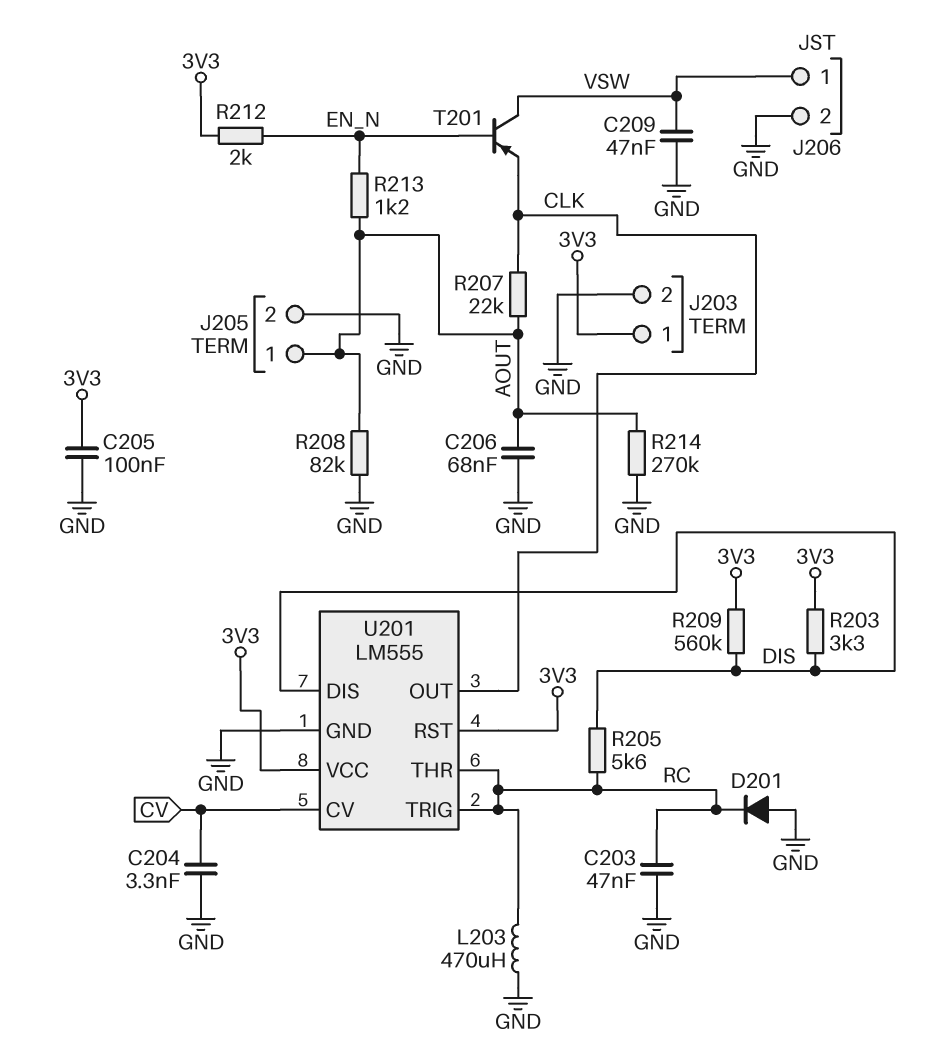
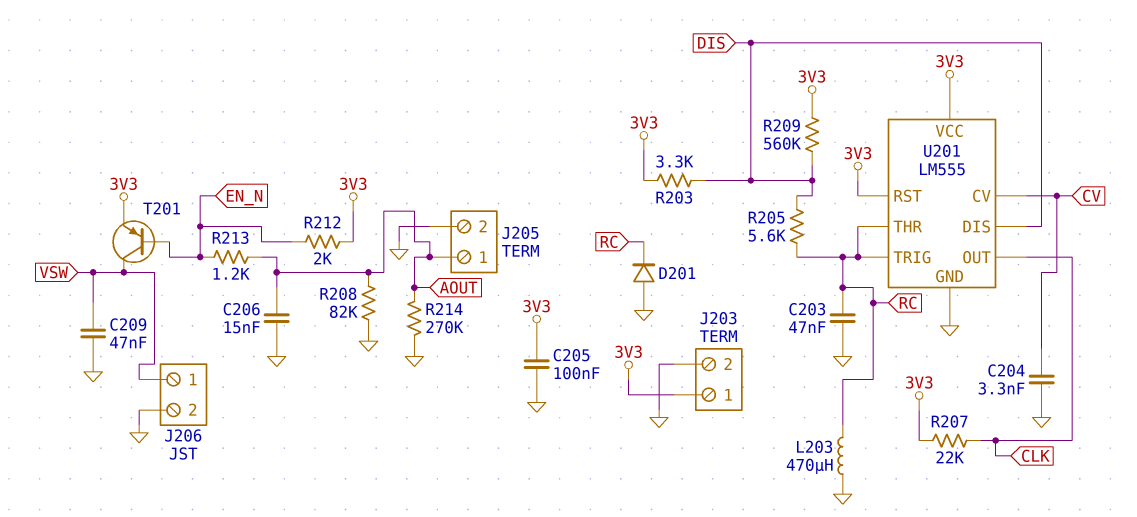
C206: 68nF (AOUT, GND) -> 15nF (AOUT, GND)
R207: 22k (AOUT, CLK) -> 22k (3V3, CLK)
T201: PNP (B EN_N, C VSW, E CLK) -> PNP (B EN_N, C VSW, E 3V3)

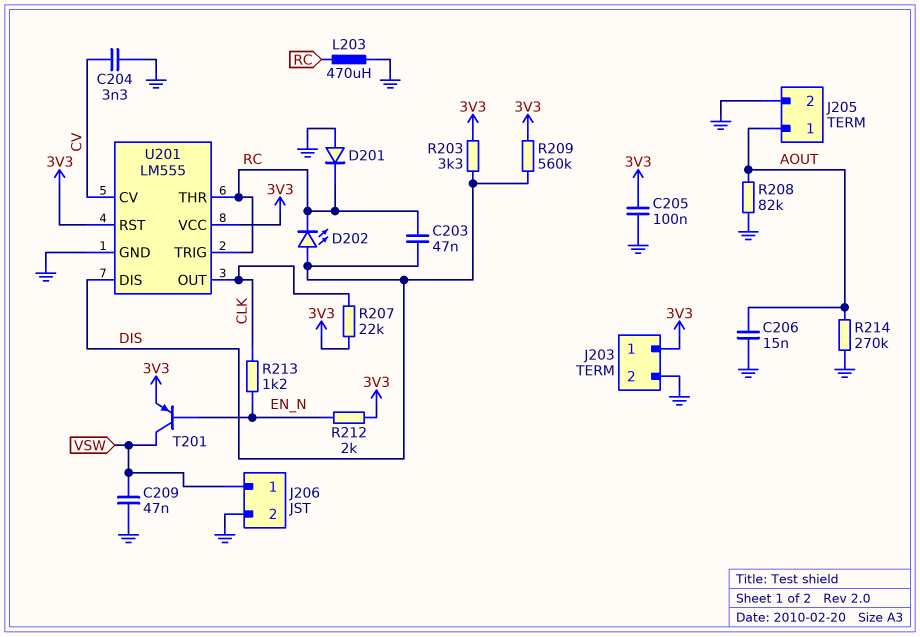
C203: 47nF (GND, RC) -> 47nF (DIS, RC)
D202: none -> LED (A DIS, K RC)
R205: 5.6k (DIS, RC) -> none
R213: 1.2k (AOUT, EN_N) -> 1.2k (CLK, EN_N)

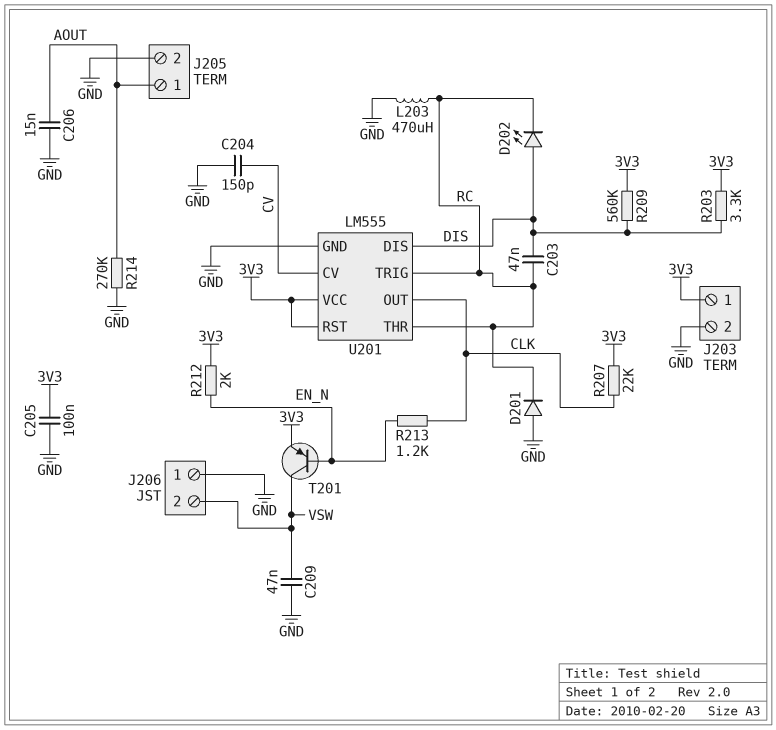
C204: 3.3nF (CV, GND) -> 150pF (CV, GND)
J206 pin 1: VSW -> GND
J206 pin 2: GND -> VSW
R208: 82k (AOUT, GND) -> none

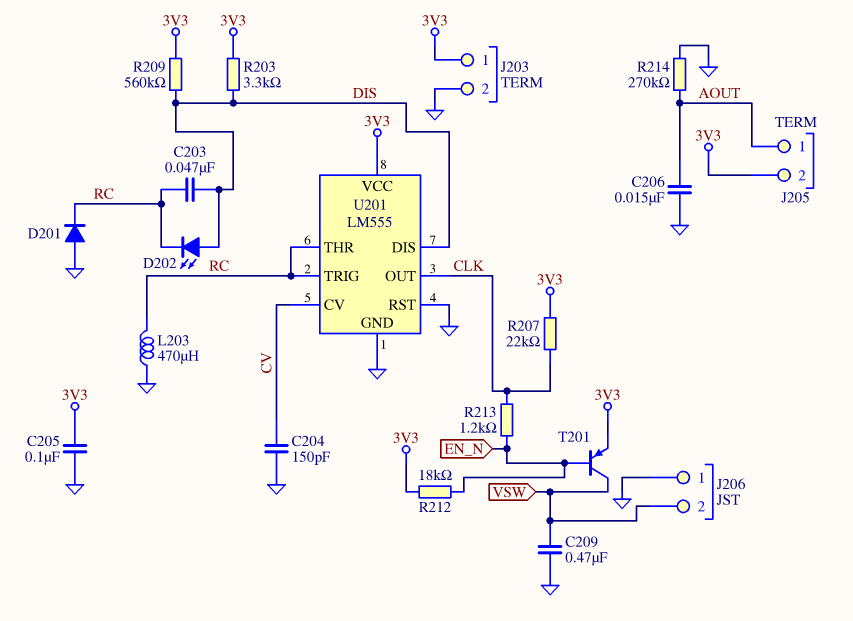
C209: 47nF (GND, VSW) -> 470nF (GND, VSW)
J205 pin 2: GND -> 3V3
R212: 2k (3V3, EN_N) -> 18k (3V3, EN_N)
U201 pin RST: 3V3 -> GND

